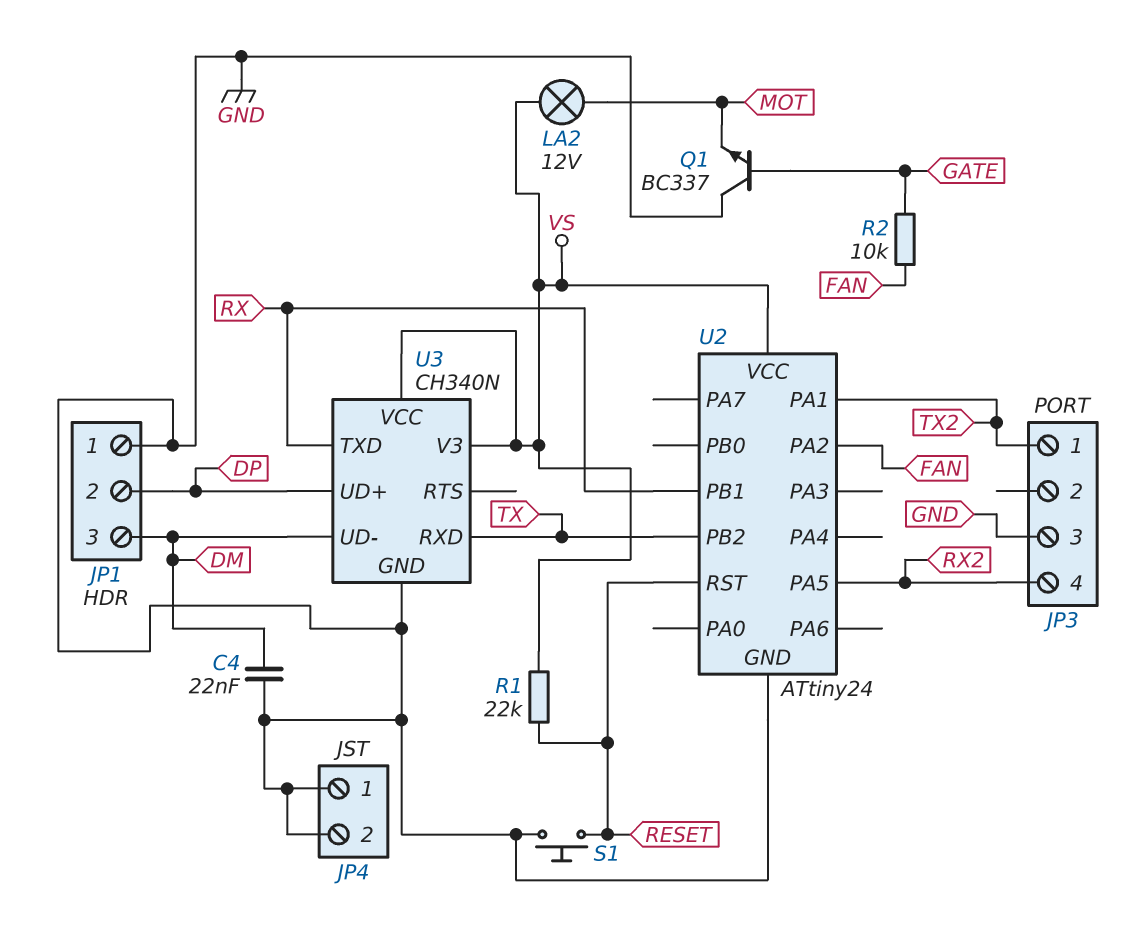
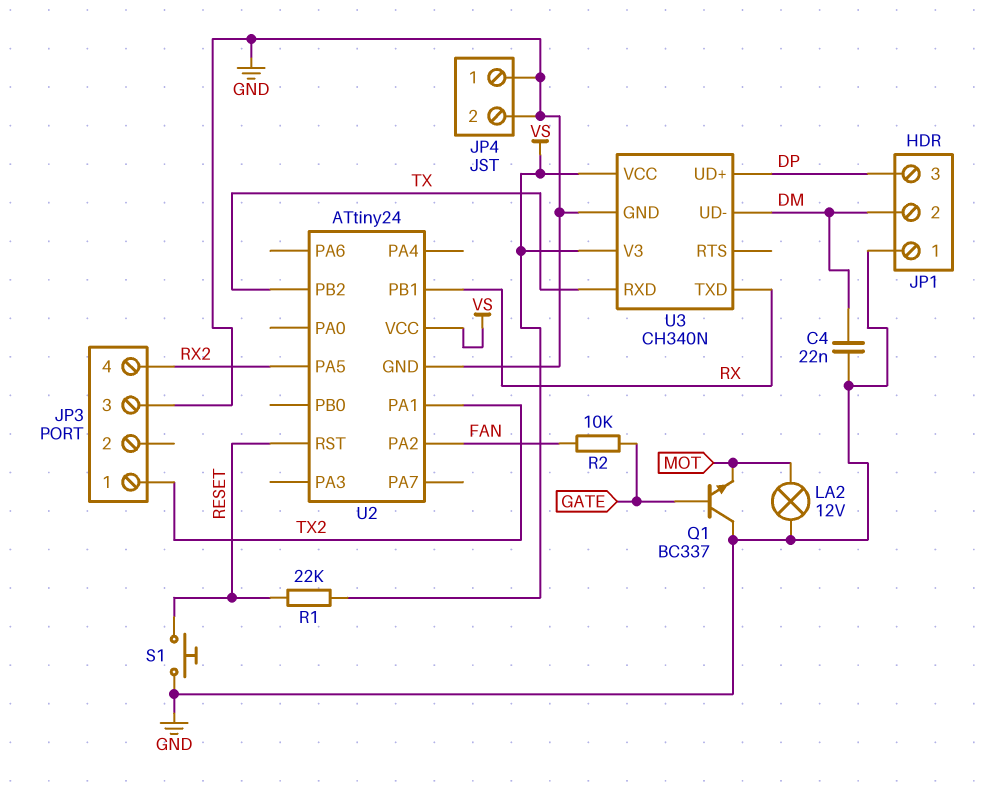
JP1 pin 2: DP -> DM
JP1 pin 3: DM -> DP
LA2: lamp 12V (MOT, VS) -> lamp 12V (GND, MOT)

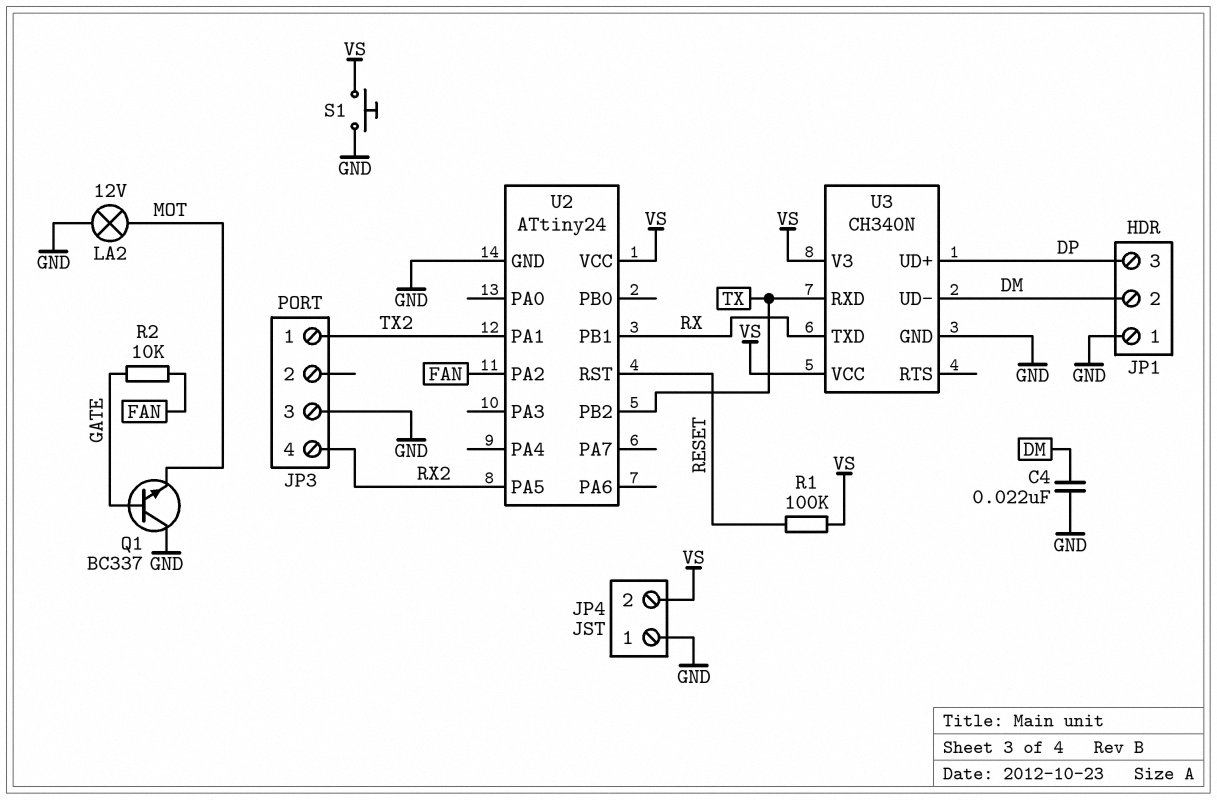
JP4 pin 2: GND -> VS
R1: 22k (RESET, VS) -> 100k (RESET, VS)
S1: button (GND, RESET) -> button (GND, VS)

